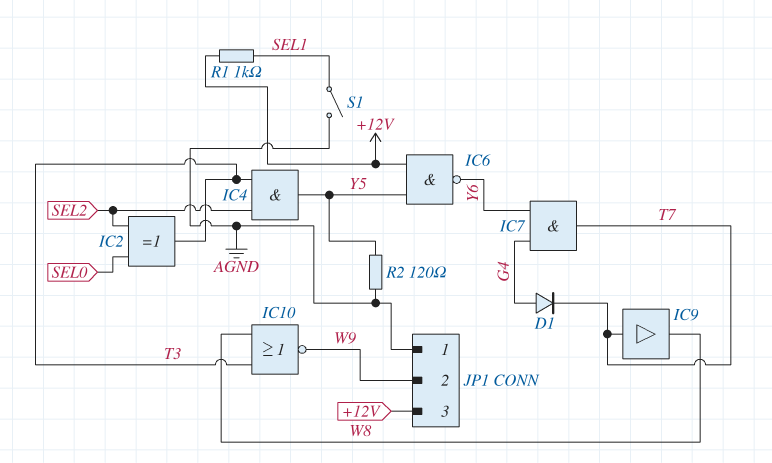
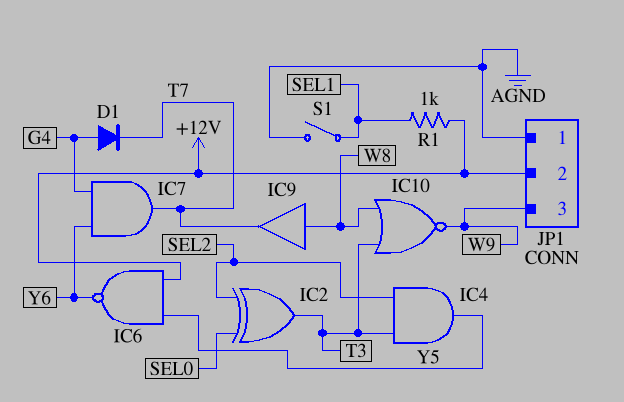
IC9: buffer (in T7, out W8) -> buffer (in W8, out T7)
JP1 pin 2: W9 -> +12V
JP1 pin 3: +12V -> W9
R2: 120 (AGND, Y5) -> none

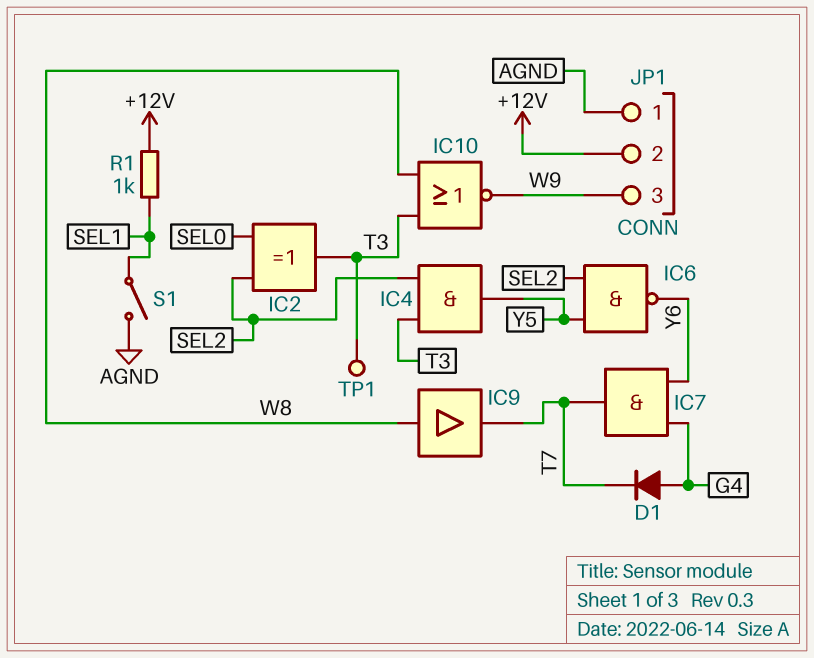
IC6: NAND (in +12V, in Y5, out Y6) -> NAND (in SEL2, in Y5, out Y6)
TP1: none -> test point (T3)

